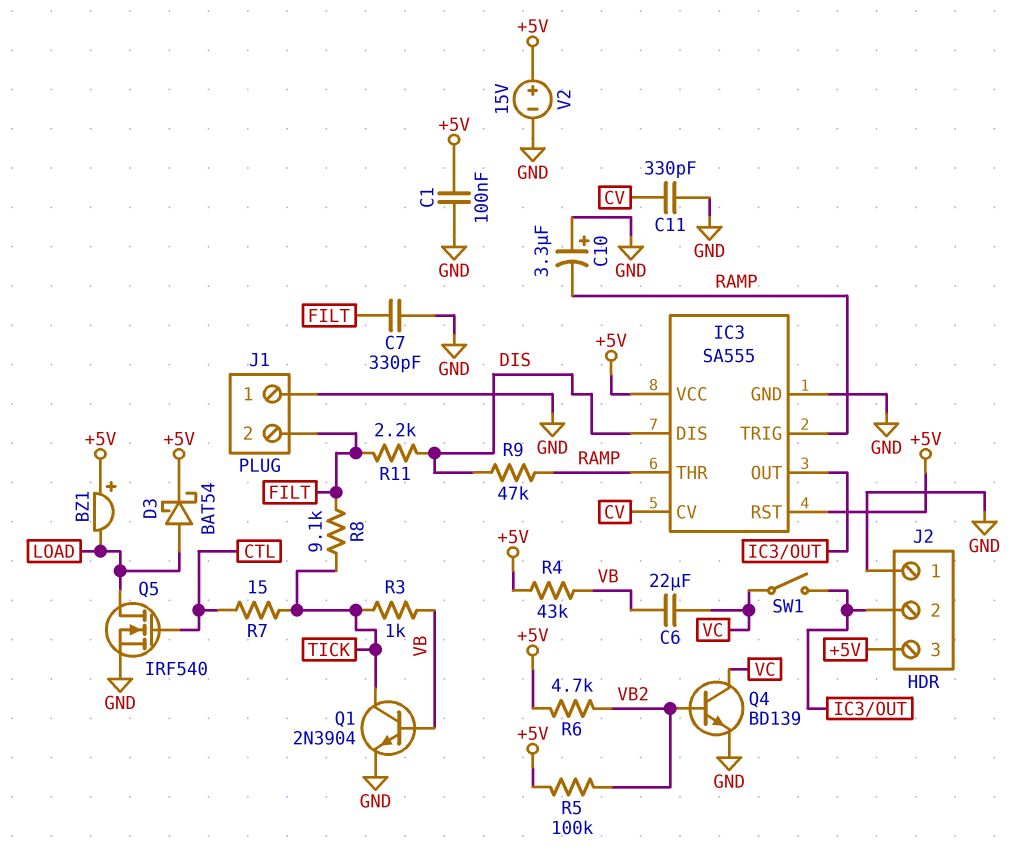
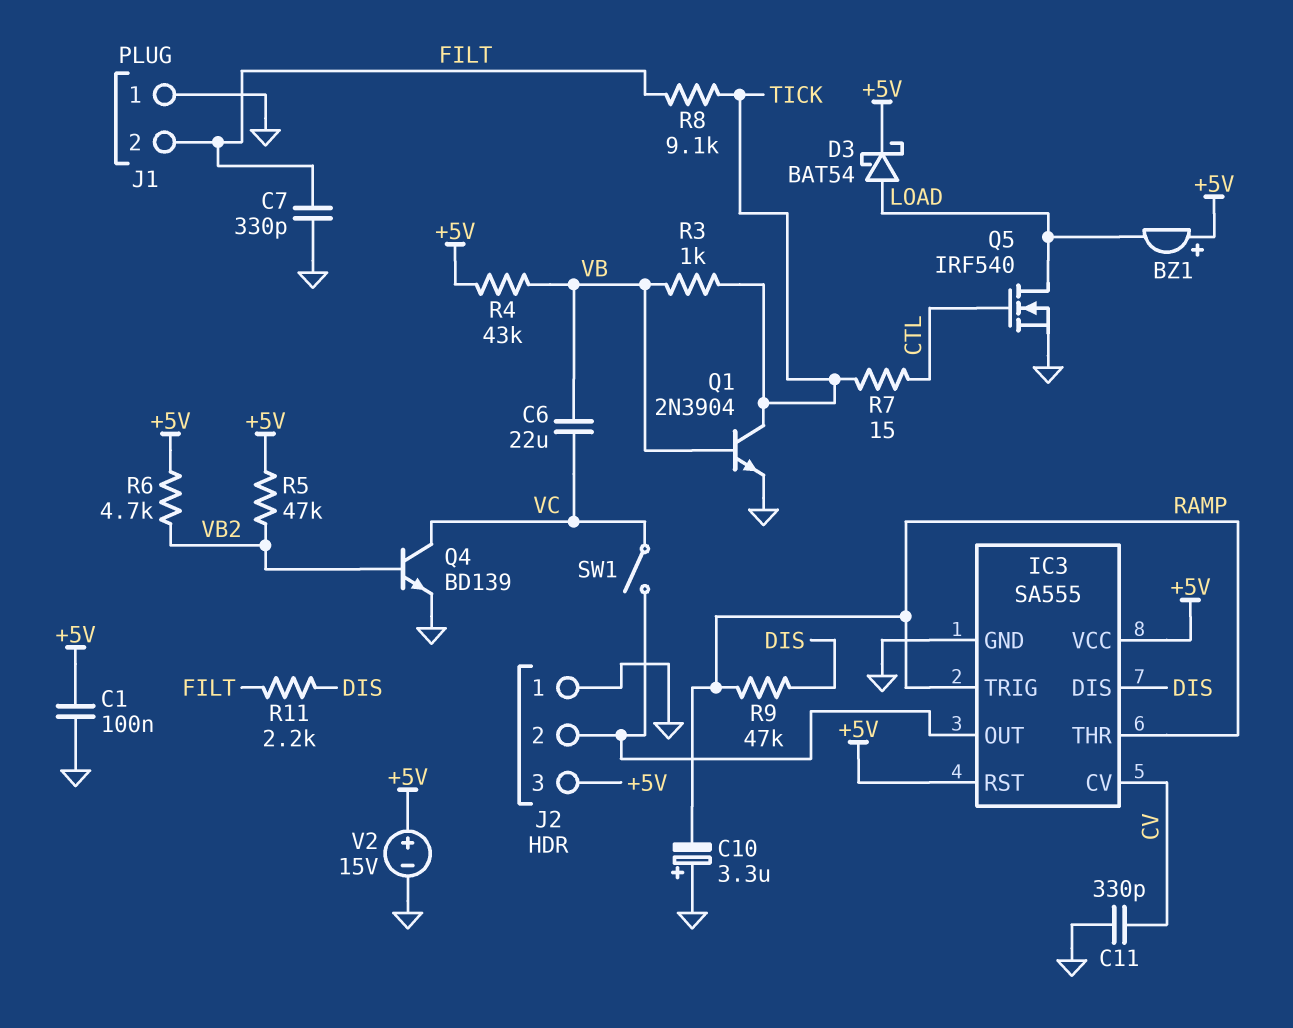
R5: 100k (+5V, VB2) -> 47k (+5V, VB2)

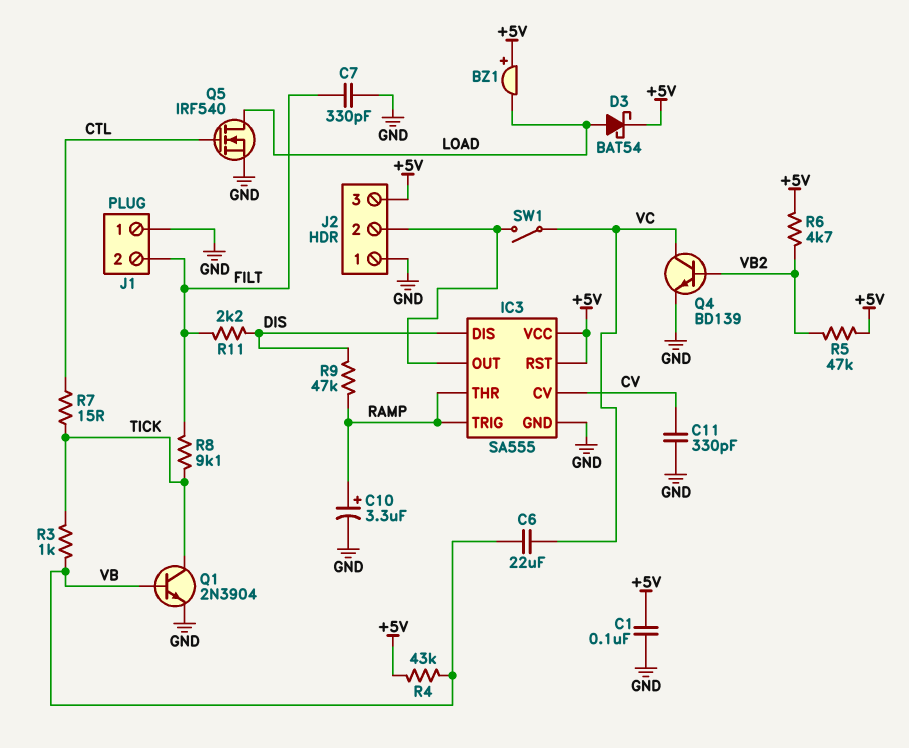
C10: 3.3uF (plus GND, minus RAMP) -> 3.3uF (plus RAMP, minus GND)
V2: 15V (plus +5V, minus GND) -> none

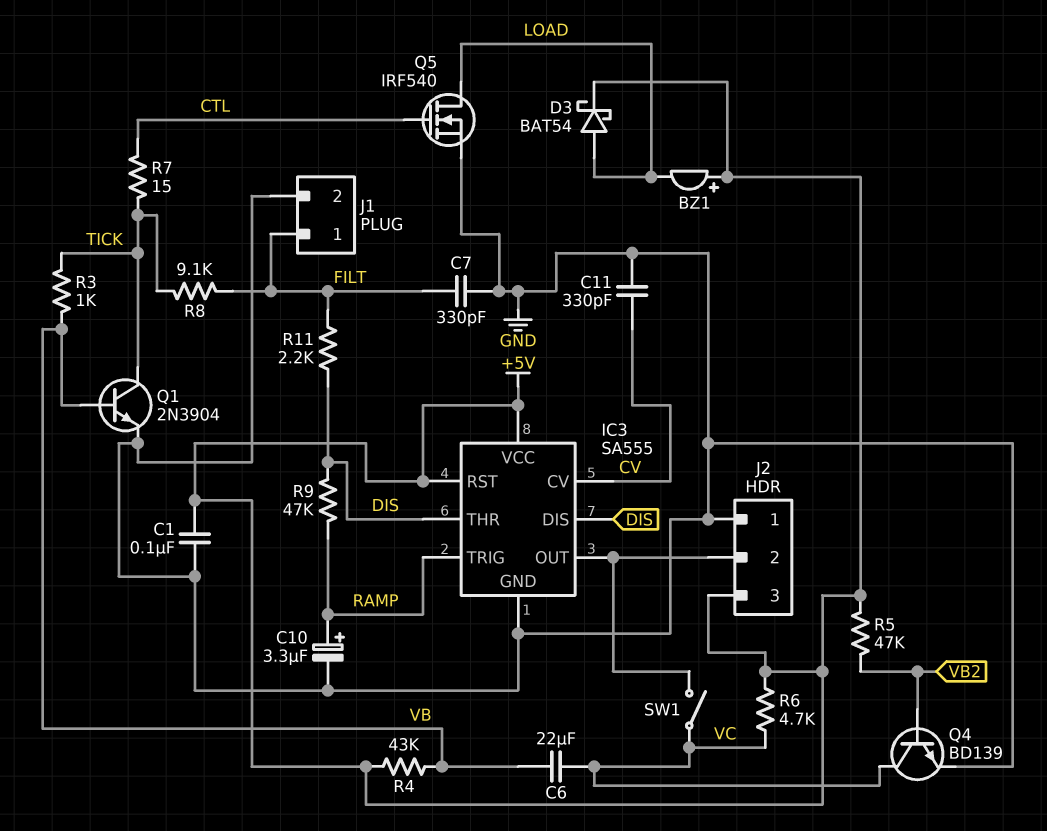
IC3 pin THR: RAMP -> DIS
J1 pin 1: GND -> FILT
J1 pin 2: FILT -> GND
R6: 4.7k (+5V, VB2) -> 4.7k (+5V, VC)

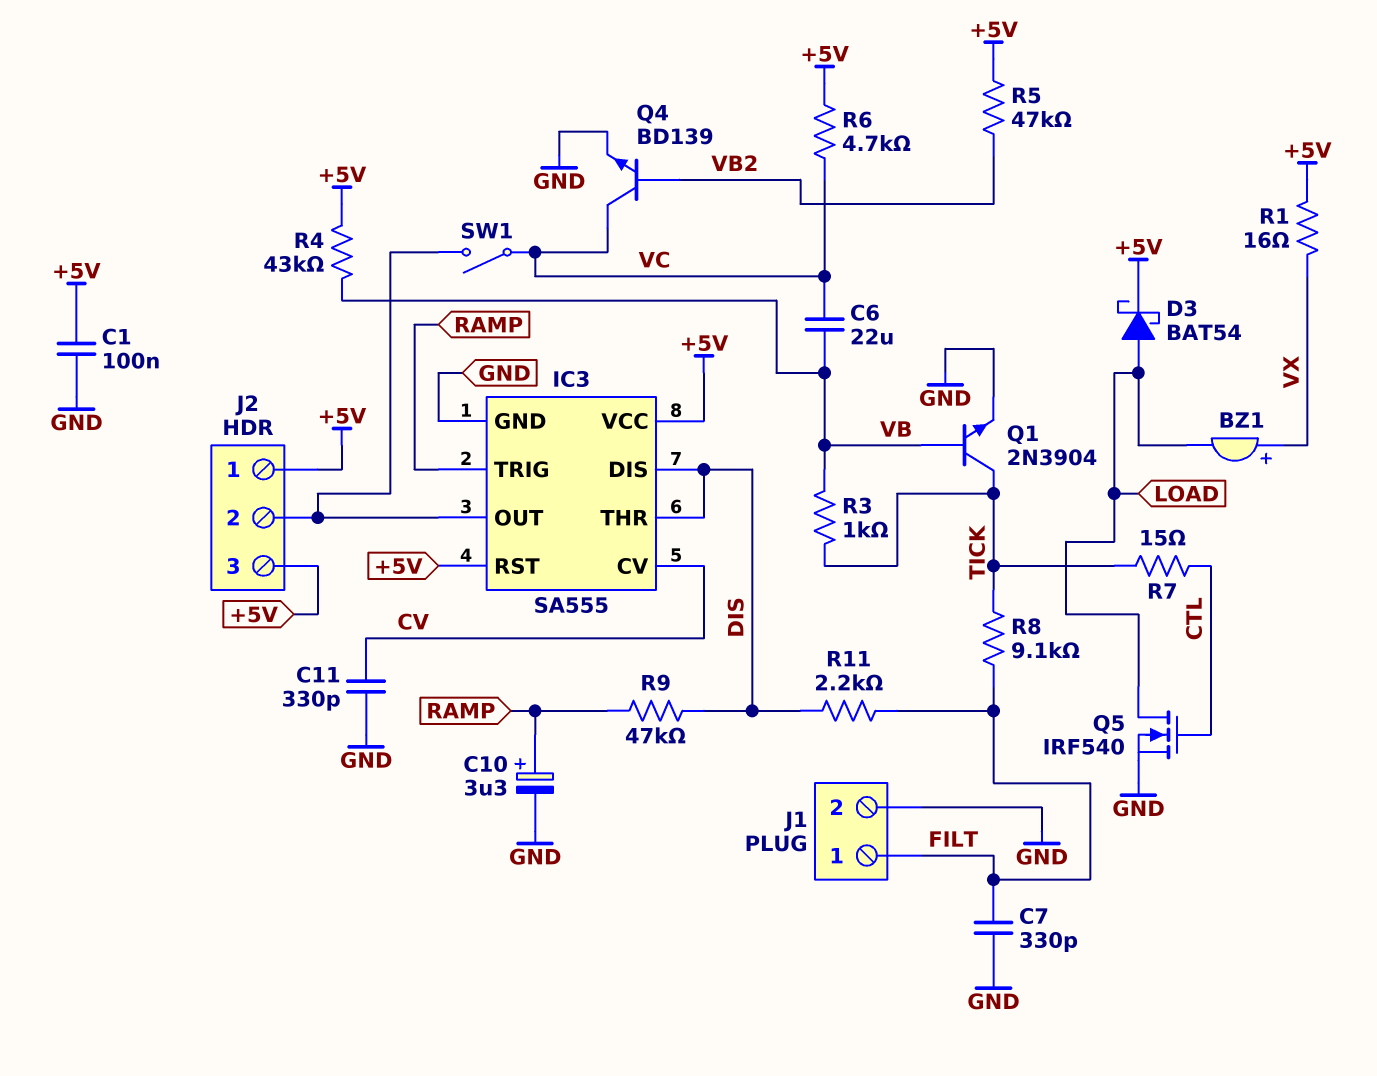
BZ1: buzzer (plus +5V, minus LOAD) -> buzzer (plus VX, minus LOAD)
J2 pin 1: GND -> +5V
R1: none -> 16 (+5V, VX)

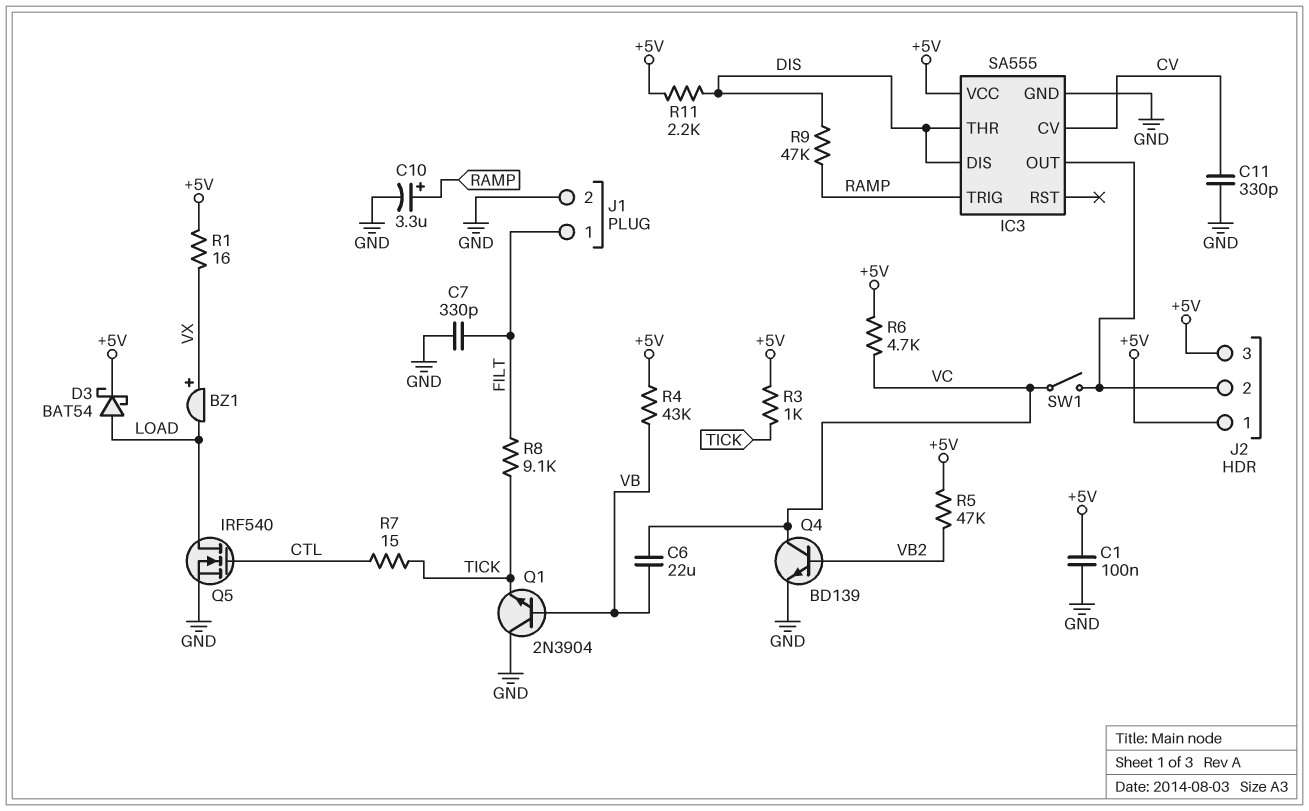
IC3 pin RST: +5V -> none
Q1: NPN 2N3904 (B VB, C TICK, E GND) -> NPN 2N3904 (B VB, C GND, E TICK)
R3: 1k (TICK, VB) -> 1k (+5V, TICK)
R11: 2.2k (DIS, FILT) -> 2.2k (+5V, DIS)

